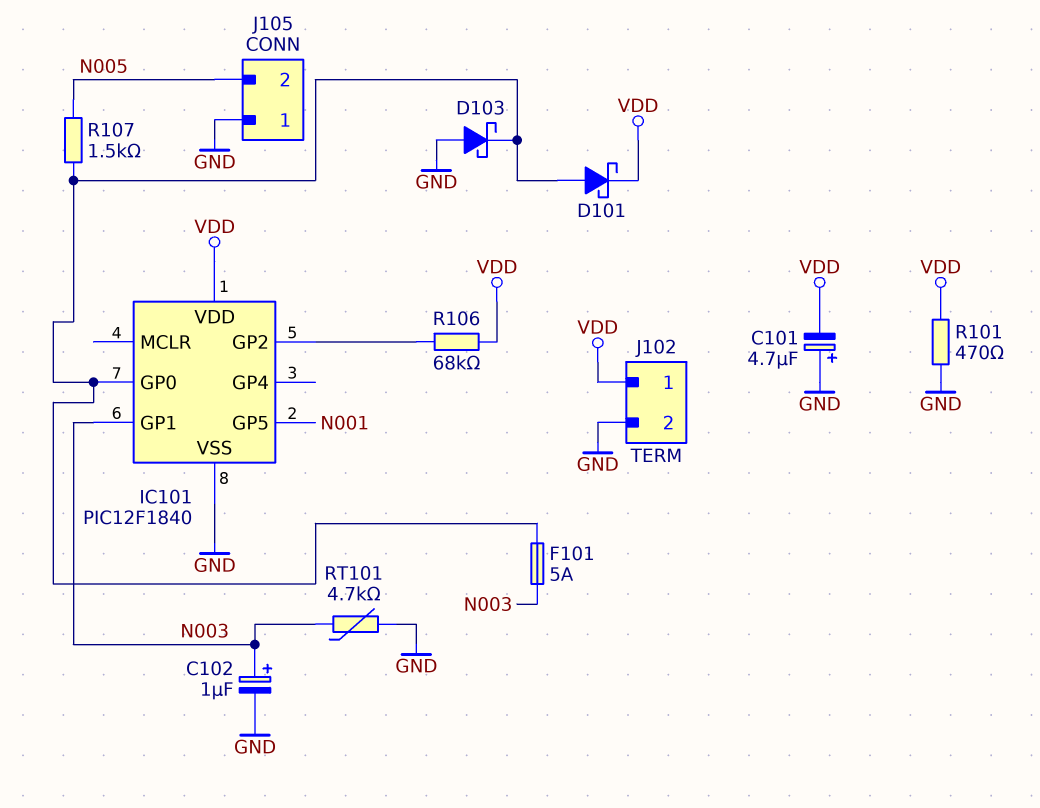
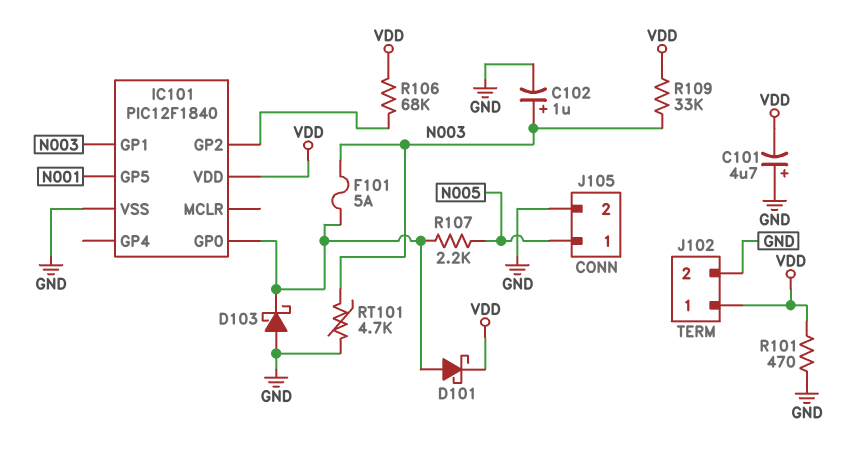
J105 pin 1: GND -> N005
J105 pin 2: N005 -> GND
R107: 1.5k (IC101/GP0, N005) -> 2.2k (IC101/GP0, N005)
R109: none -> 33k (N003, VDD)

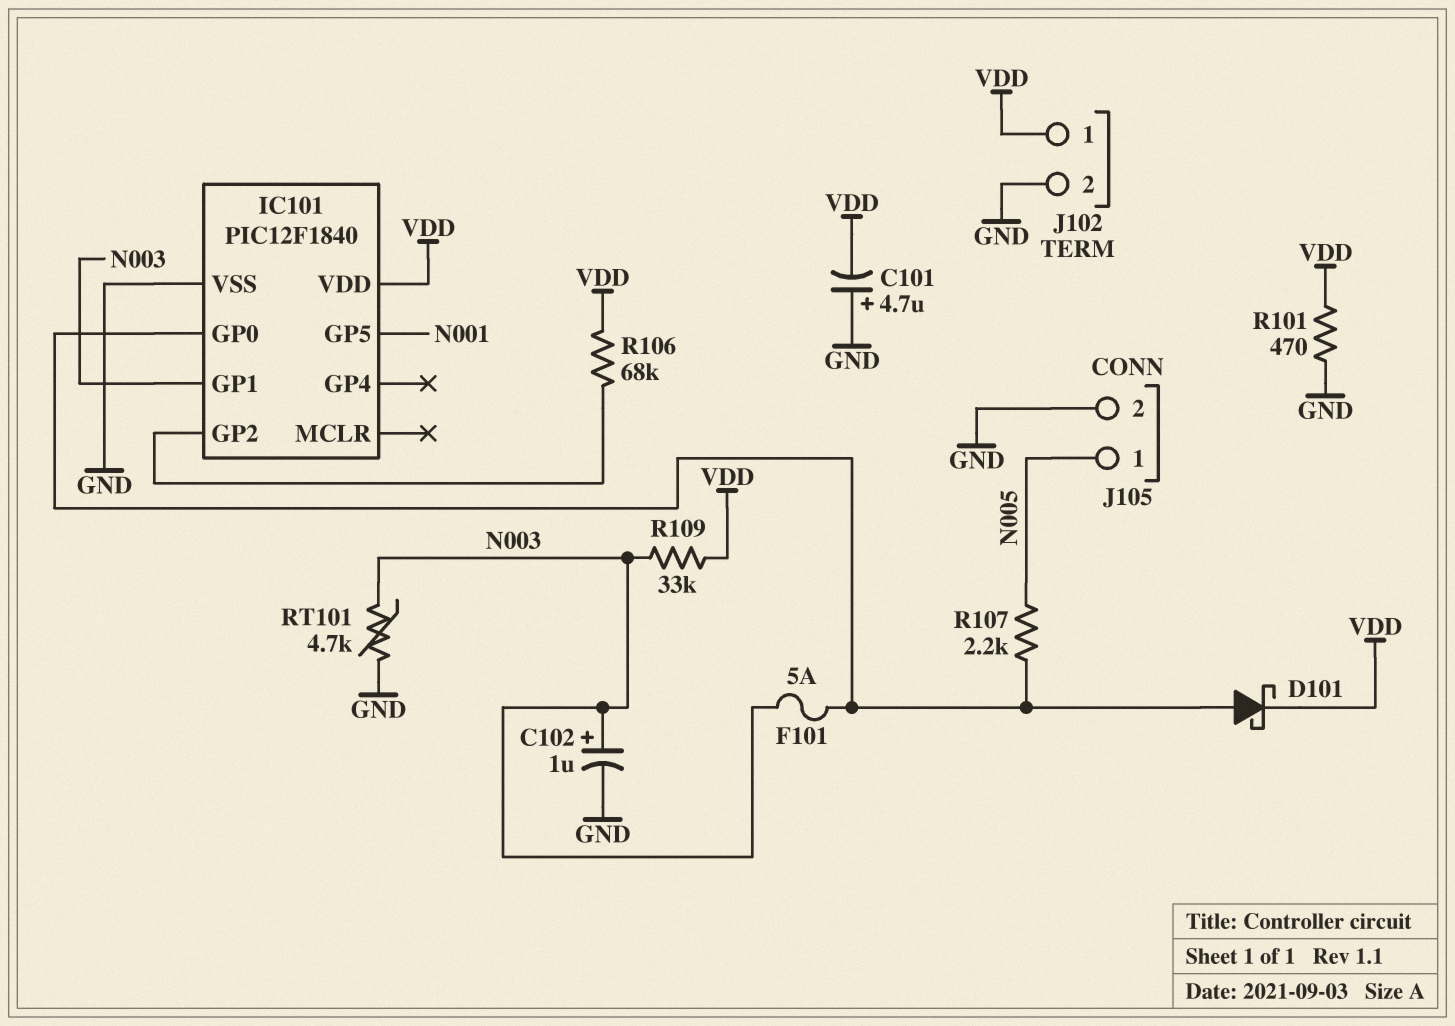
D103: schottky (A GND, K IC101/GP0) -> none

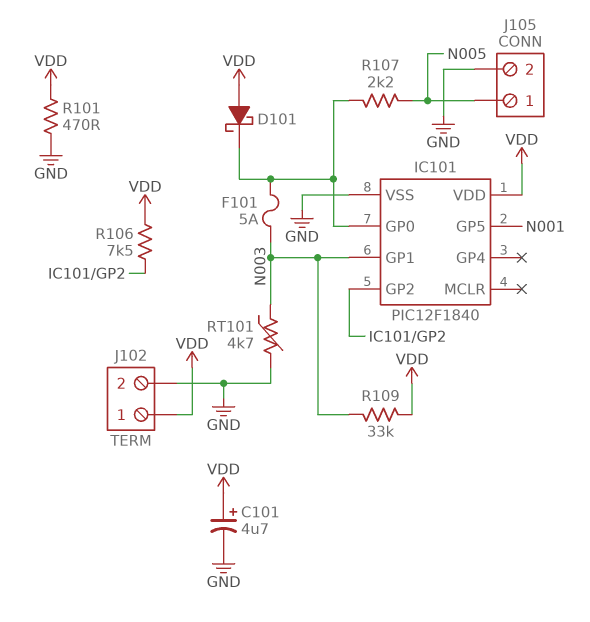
C101: 4.7uF (plus GND, minus VDD) -> 4.7uF (plus VDD, minus GND)
C102: 1uF (plus N003, minus GND) -> none
D101: schottky (A IC101/GP0, K VDD) -> schottky (A VDD, K IC101/GP0)
R106: 68k (IC101/GP2, VDD) -> 7.5k (IC101/GP2, VDD)

